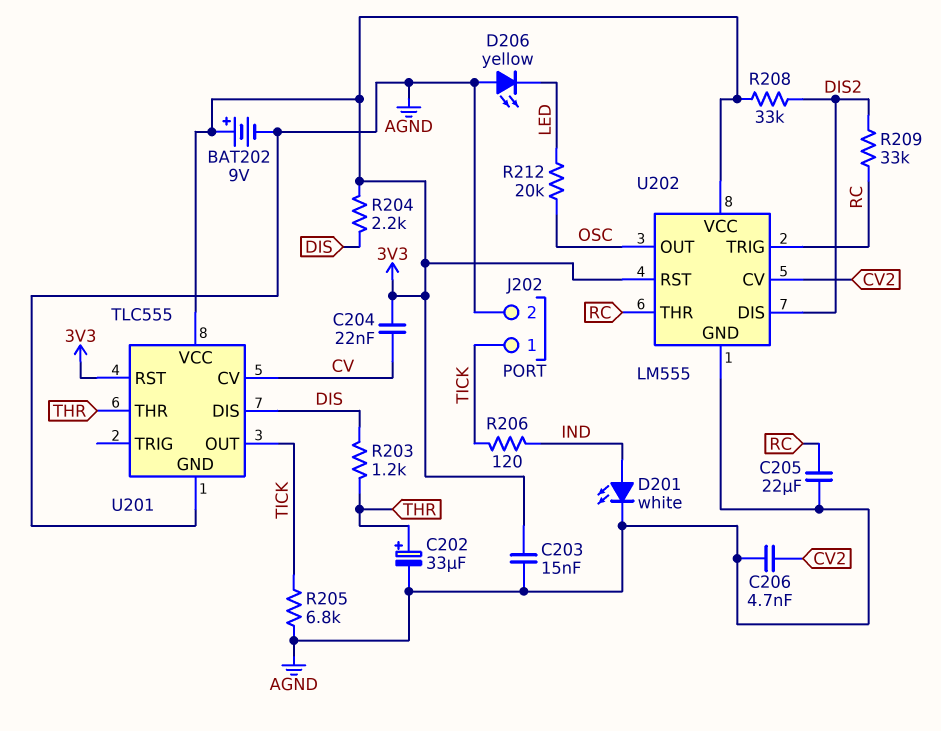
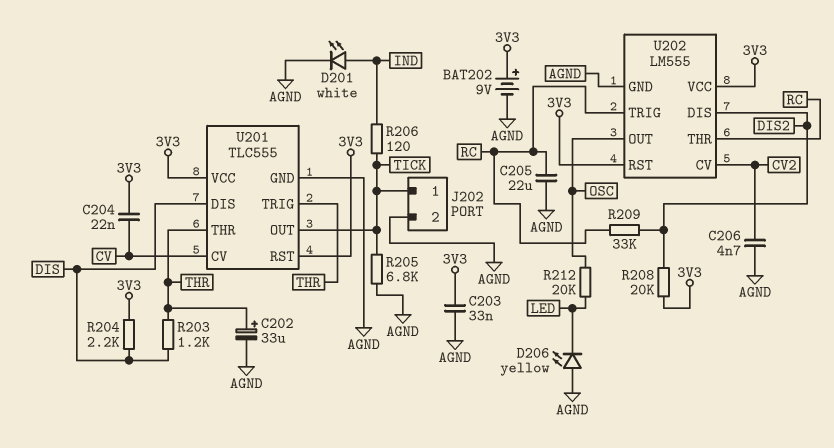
C203: 15nF (3V3, AGND) -> 33nF (3V3, AGND)
R208: 33k (3V3, DIS2) -> 20k (3V3, DIS2)
U201 pin TRIG: none -> THR

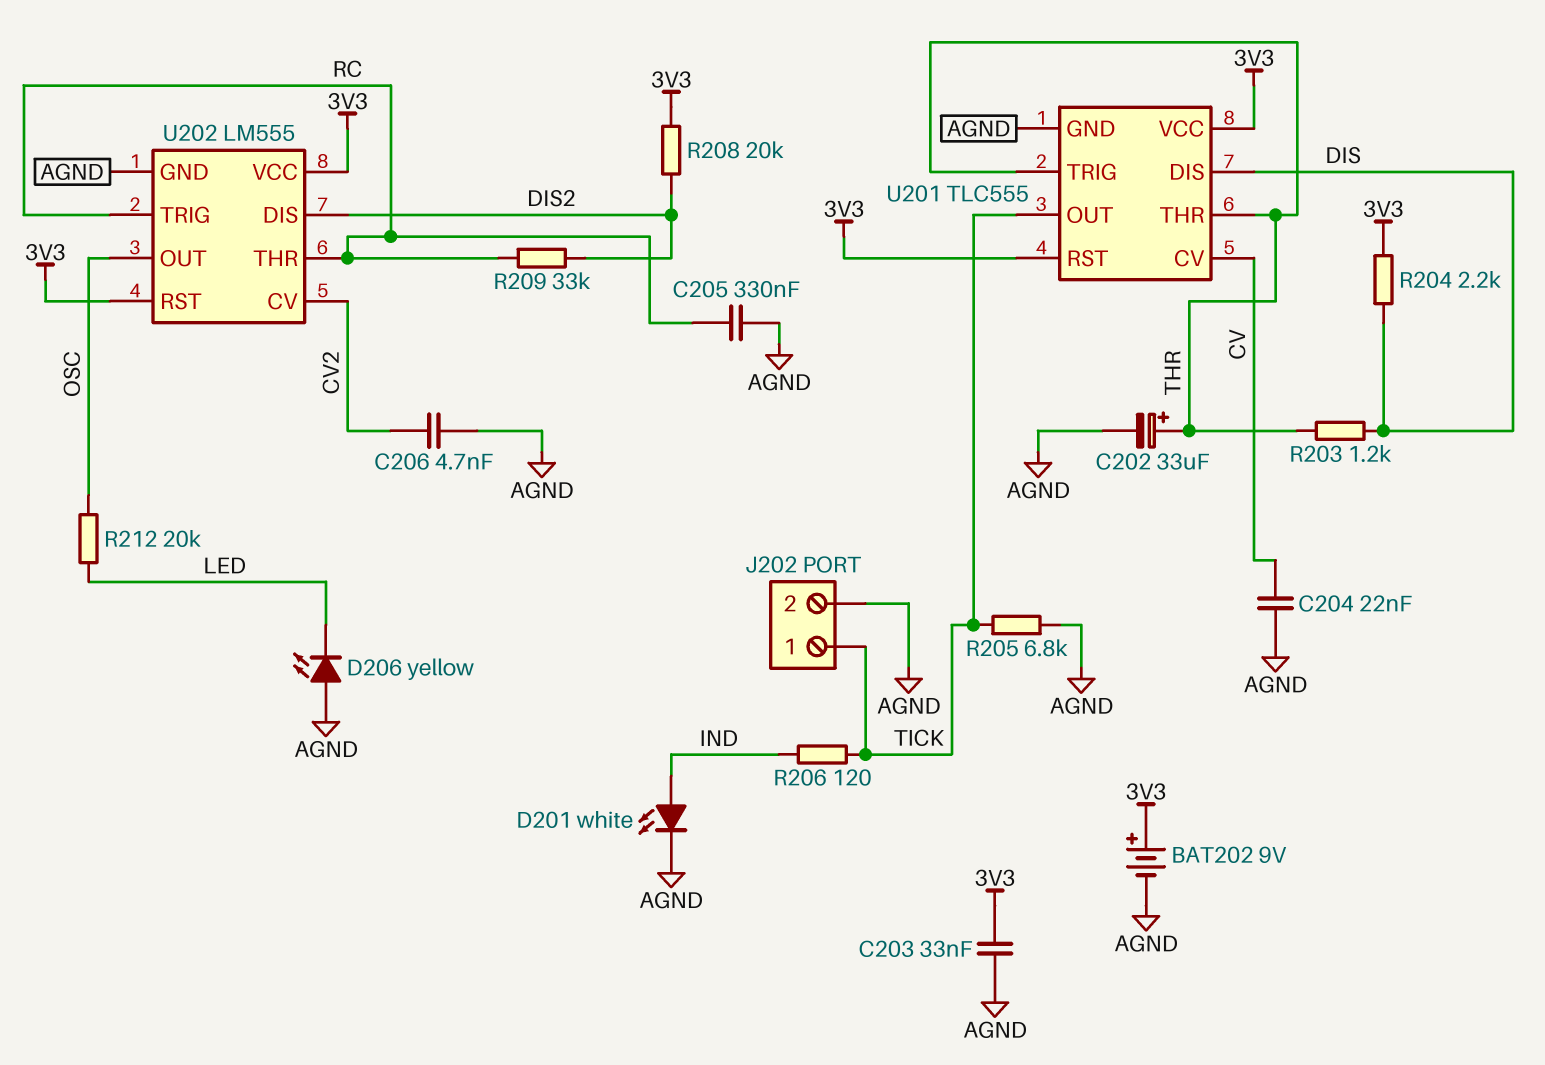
C204: 22nF (3V3, CV) -> 22nF (AGND, CV)
C205: 22uF (AGND, RC) -> 330nF (AGND, RC)

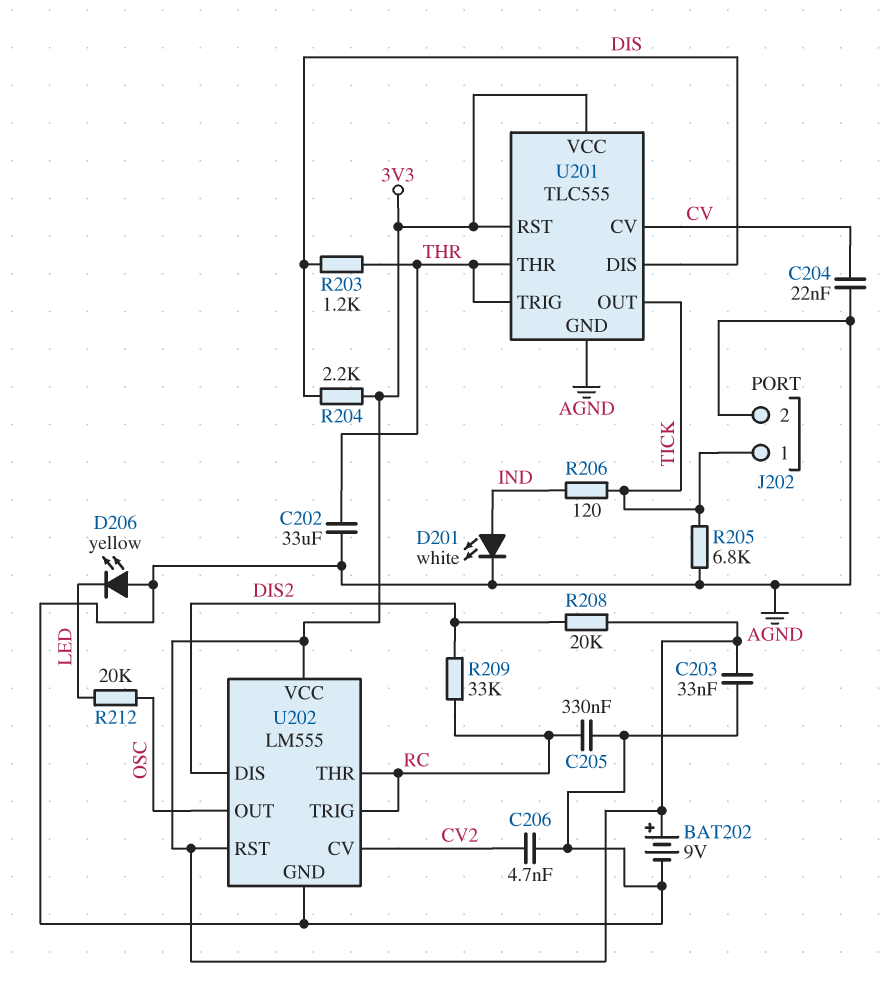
C202: 33uF (plus THR, minus AGND) -> 33uF (AGND, THR)

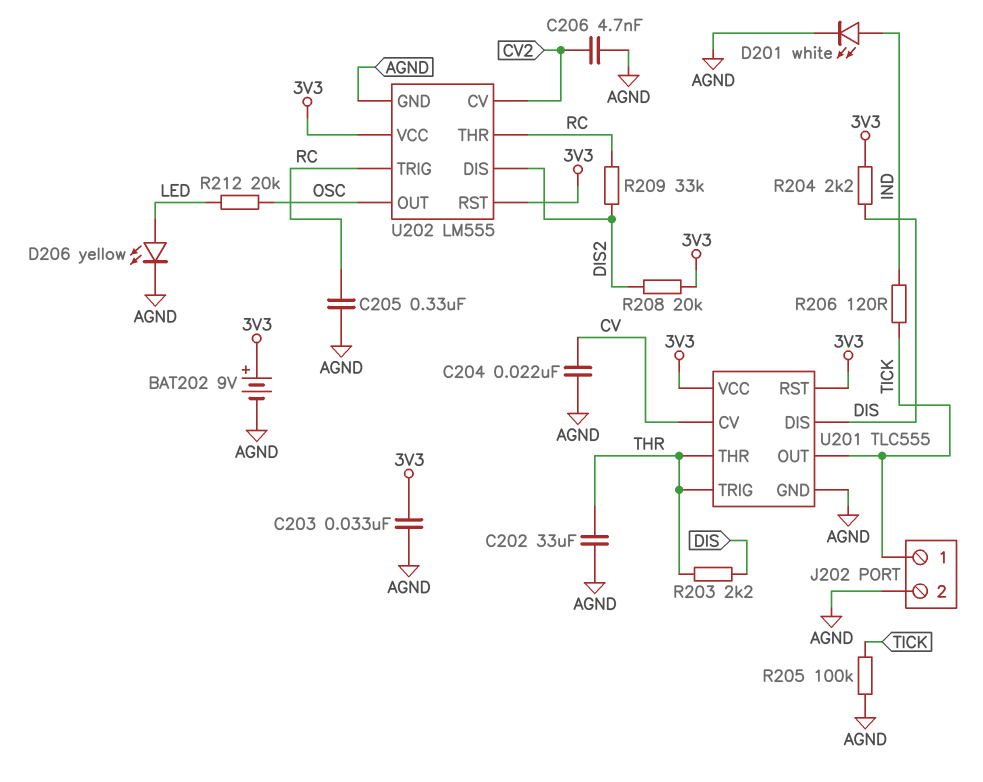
D206: LED yellow (A AGND, K LED) -> LED yellow (A LED, K AGND)
R203: 1.2k (DIS, THR) -> 2.2k (DIS, THR)
R205: 6.8k (AGND, TICK) -> 100k (AGND, TICK)

